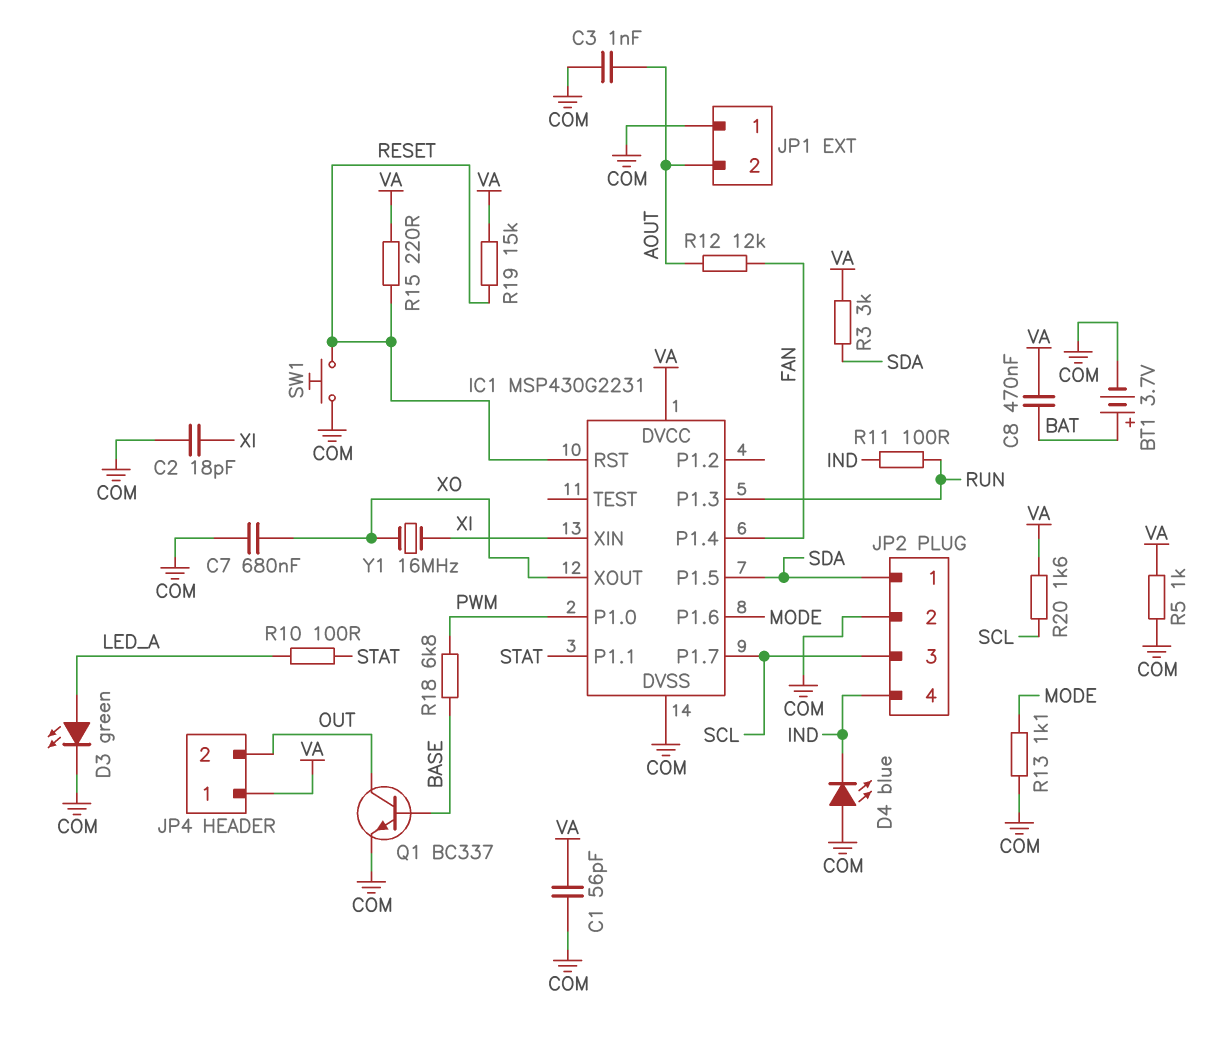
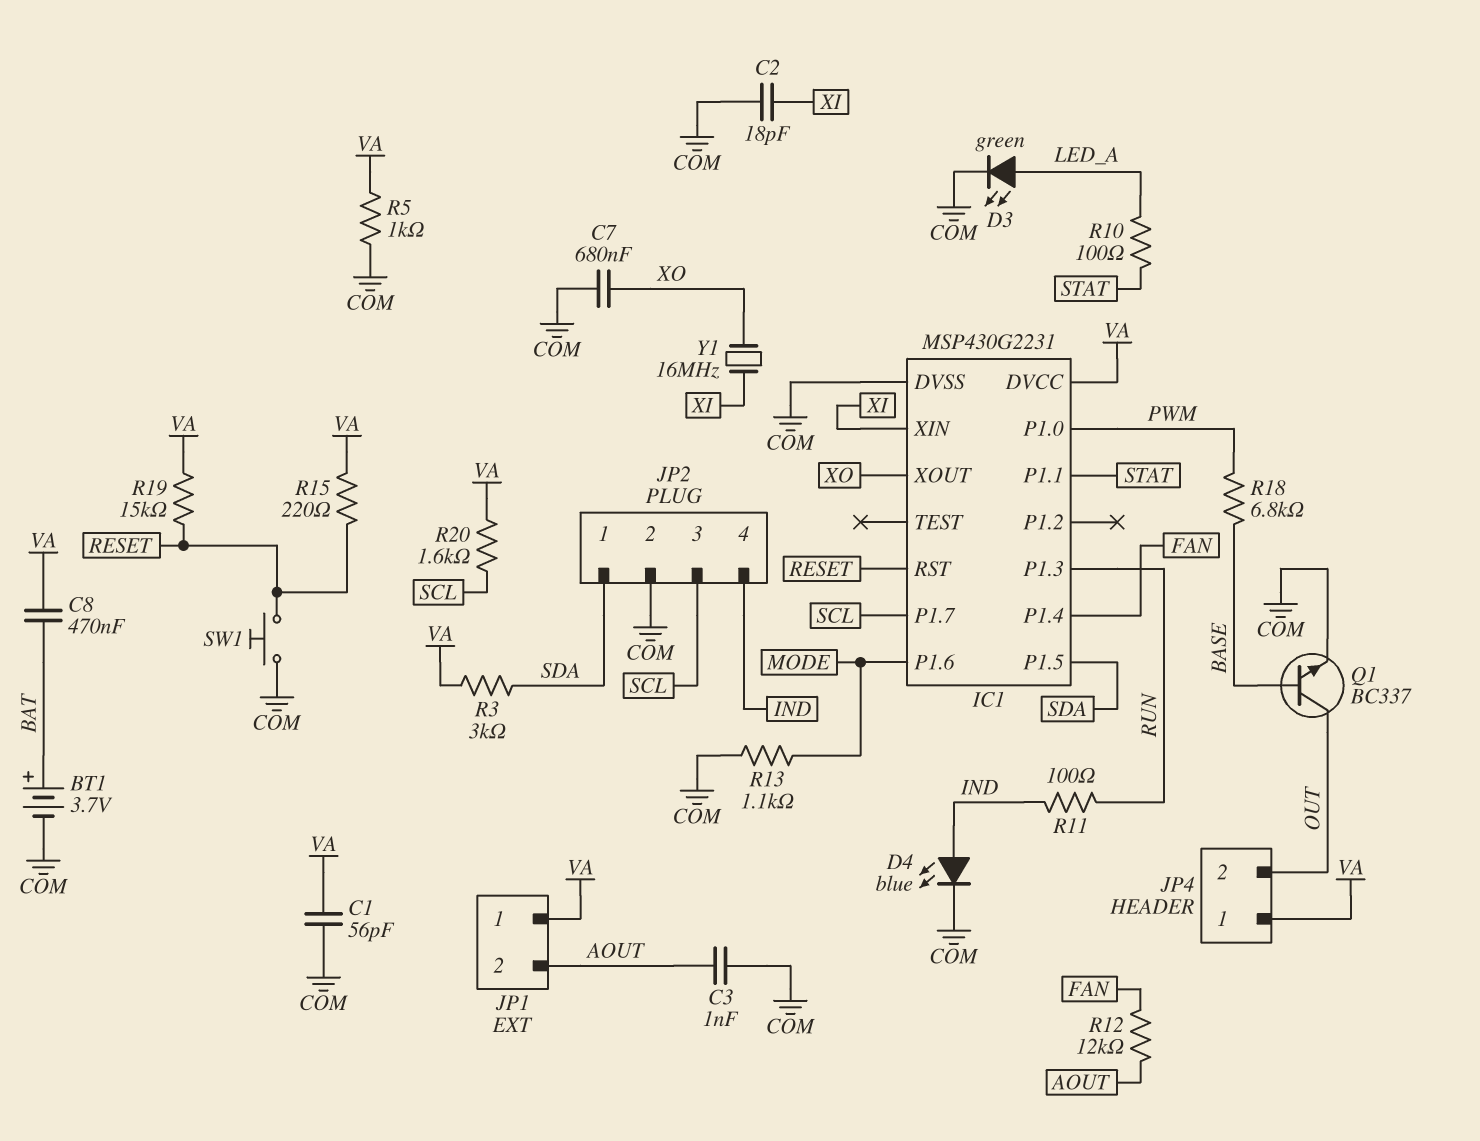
D4: LED blue (A COM, K IND) -> LED blue (A IND, K COM)
JP1 pin 1: COM -> VA

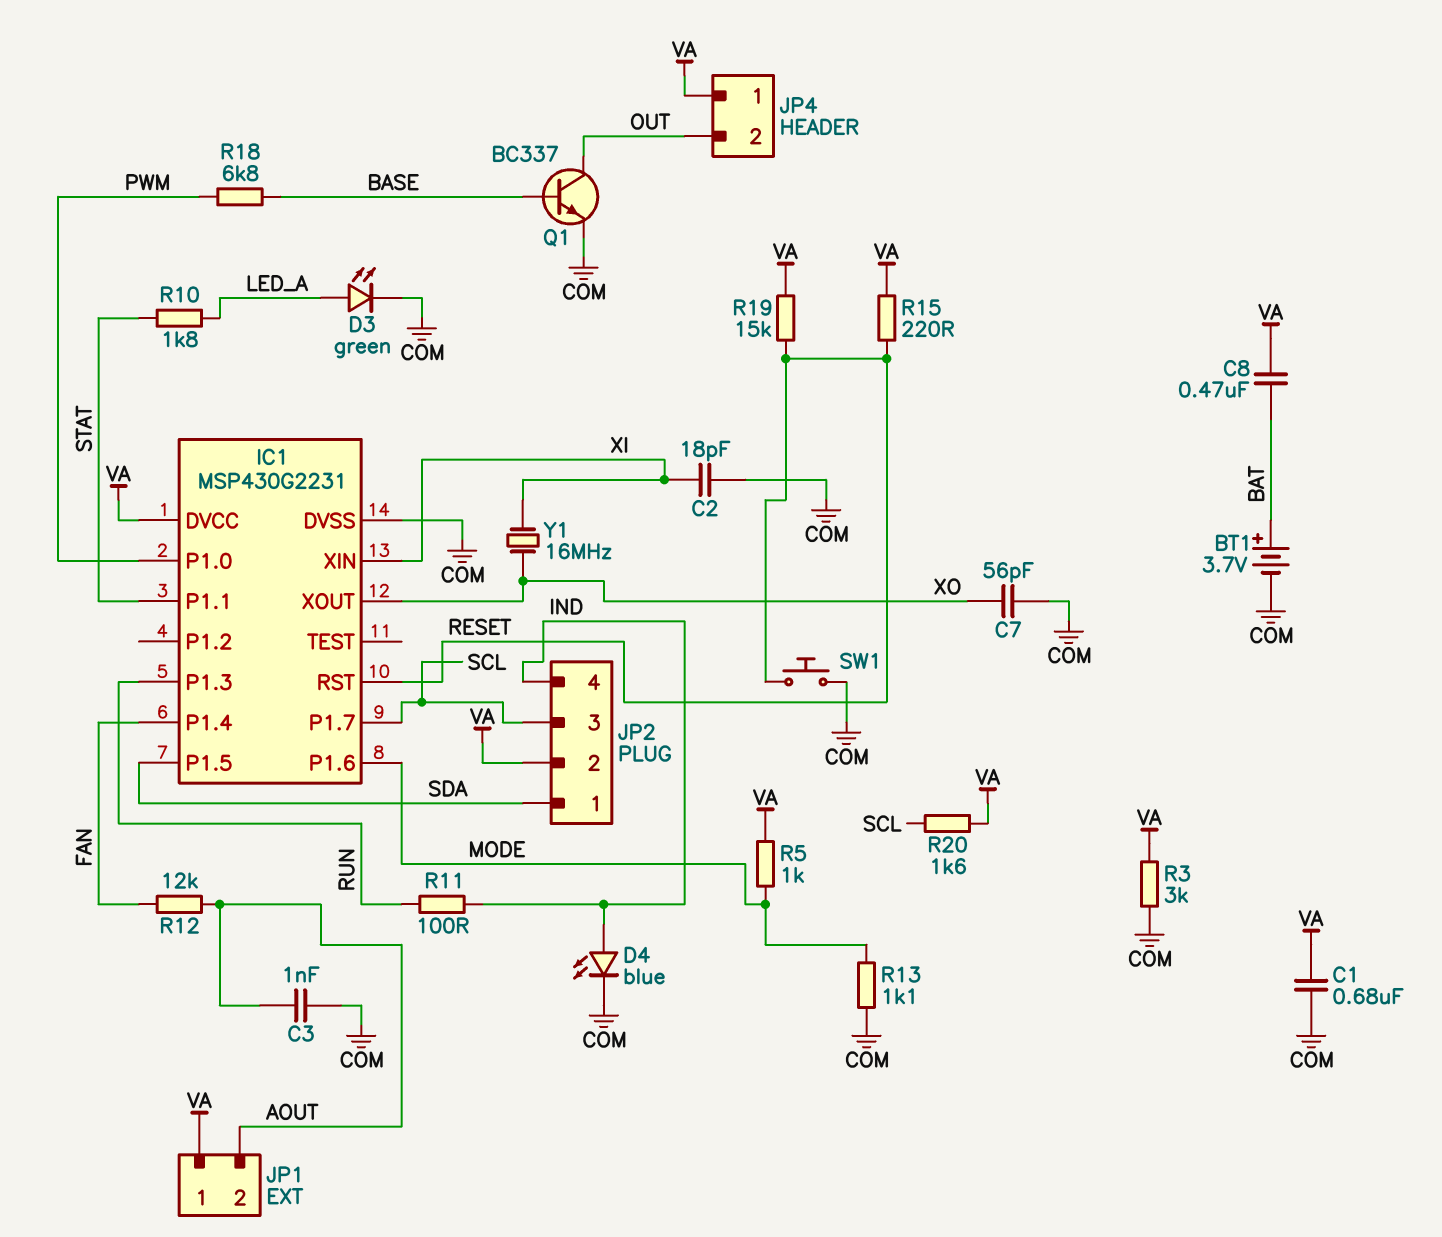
C1: 56pF (COM, VA) -> 680nF (COM, VA)
C7: 680nF (COM, XO) -> 56pF (COM, XO)
JP2 pin 2: COM -> VA
R3: 3k (SDA, VA) -> 3k (COM, VA)
R5: 1k (COM, VA) -> 1k (MODE, VA)
R10: 100 (LED_A, STAT) -> 1.8k (LED_A, STAT)

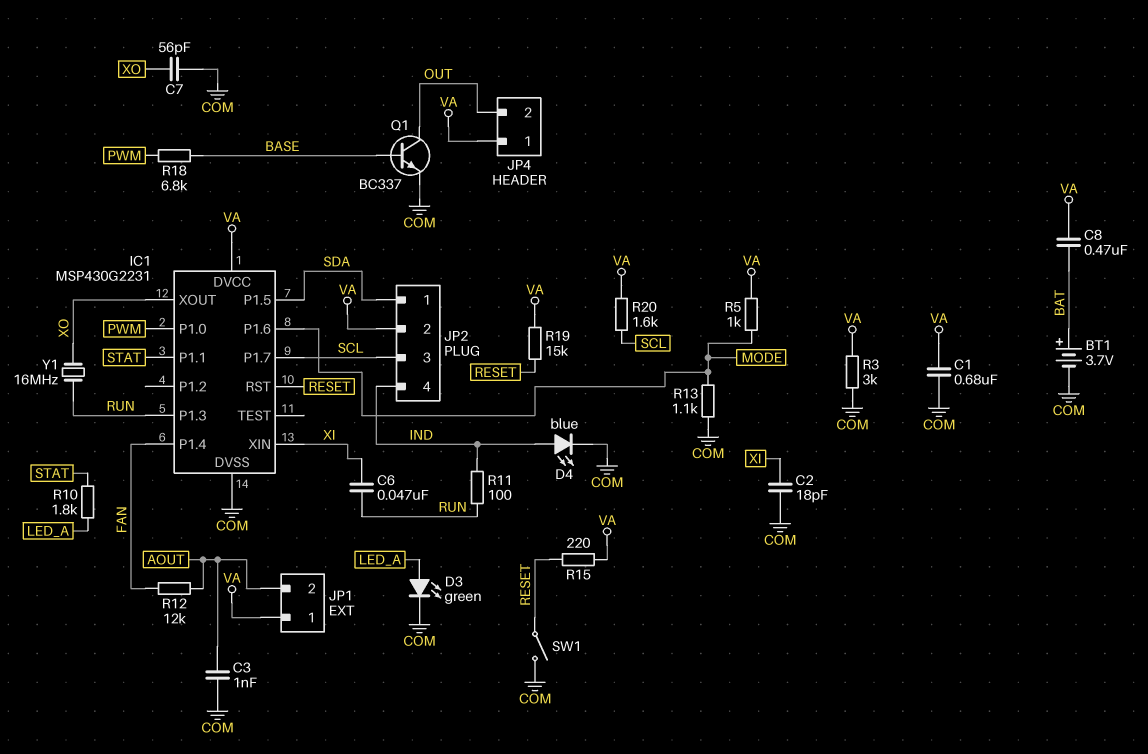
C6: none -> 47nF (RUN, XI)
SW1: button (COM, RESET) -> switch (COM, RESET)
Y1: 16MHz (XI, XO) -> 16MHz (RUN, XO)

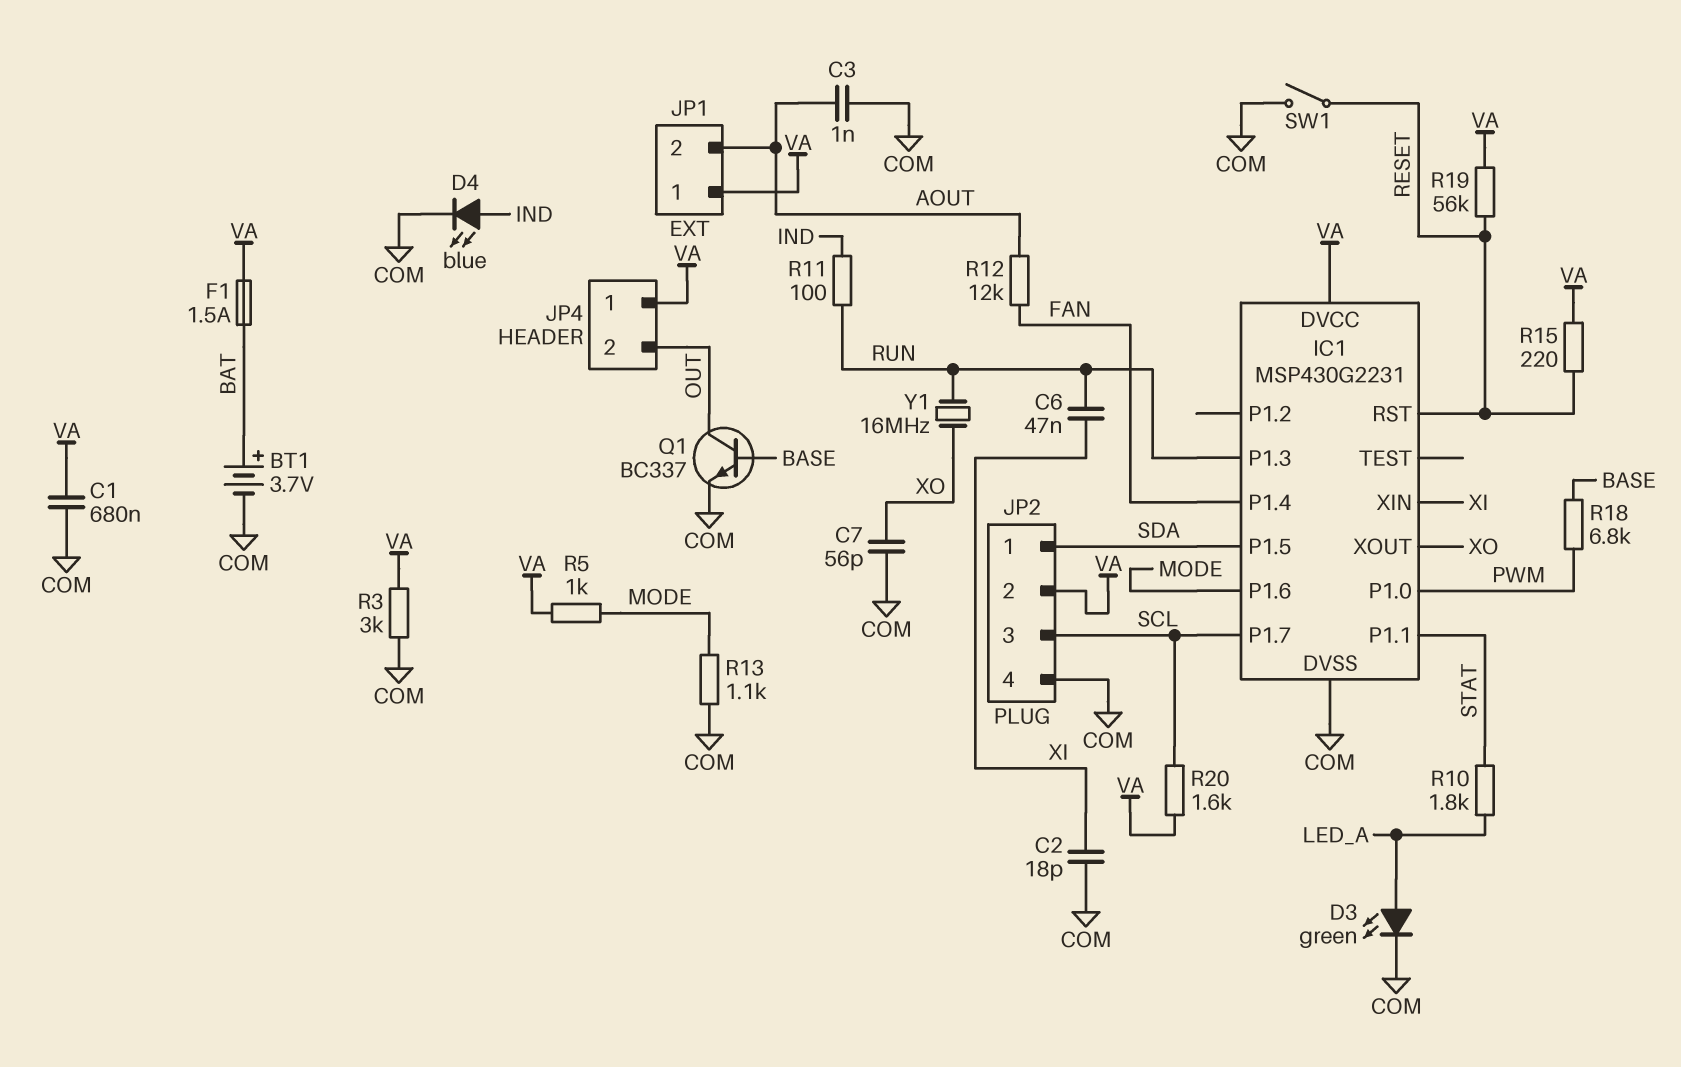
C8: 470nF (BAT, VA) -> none
F1: none -> 1.5A (BAT, VA)
JP2 pin 4: IND -> COM
R19: 15k (RESET, VA) -> 56k (RESET, VA)

